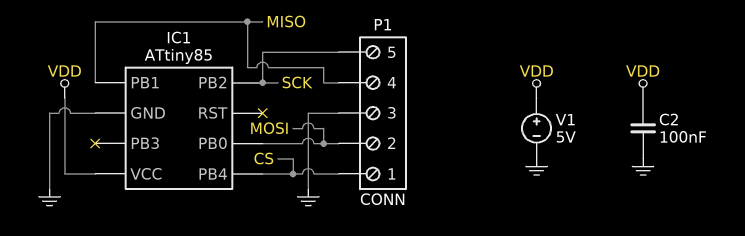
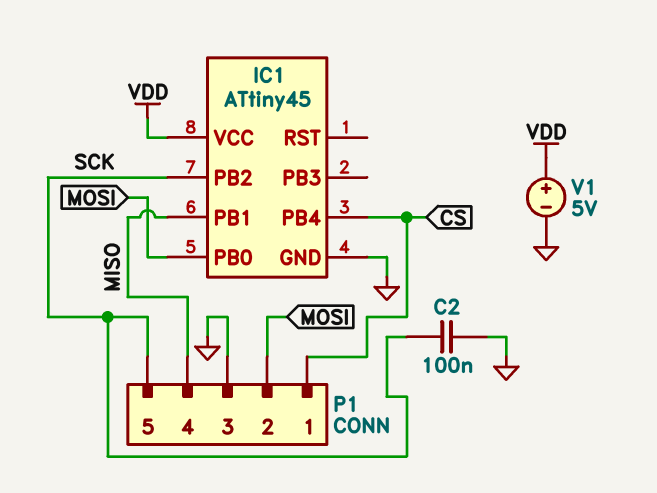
C2: 100nF (GND, VDD) -> 100nF (GND, SCK)
IC1: ATtiny85 -> ATtiny45

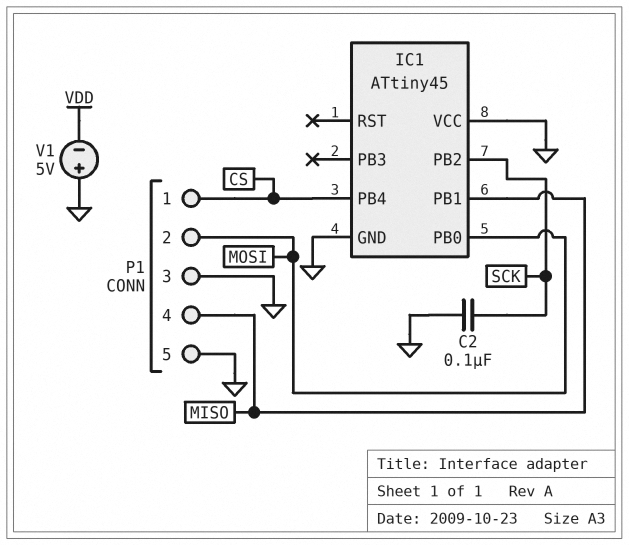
IC1 pin VCC: VDD -> GND
P1 pin 5: SCK -> GND
V1: 5V (plus VDD, minus GND) -> 5V (plus GND, minus VDD)

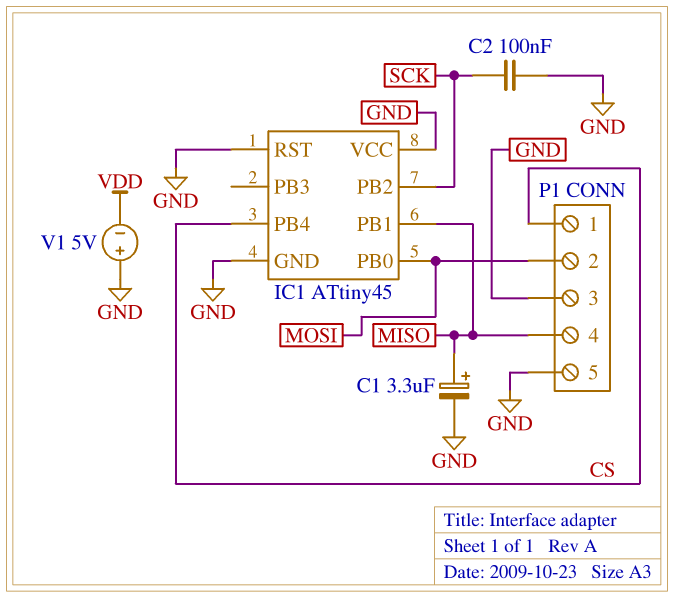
C1: none -> 3.3uF (plus MISO, minus GND)
IC1 pin RST: none -> GND

